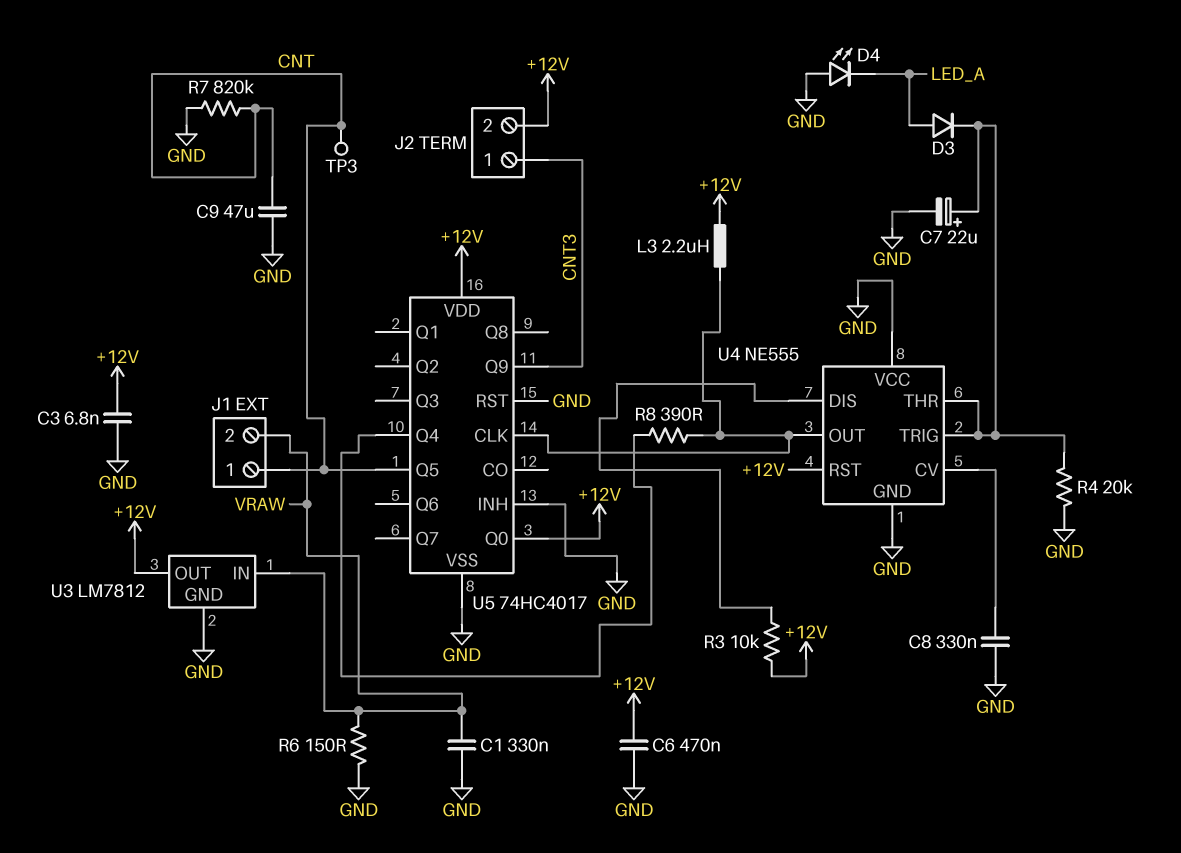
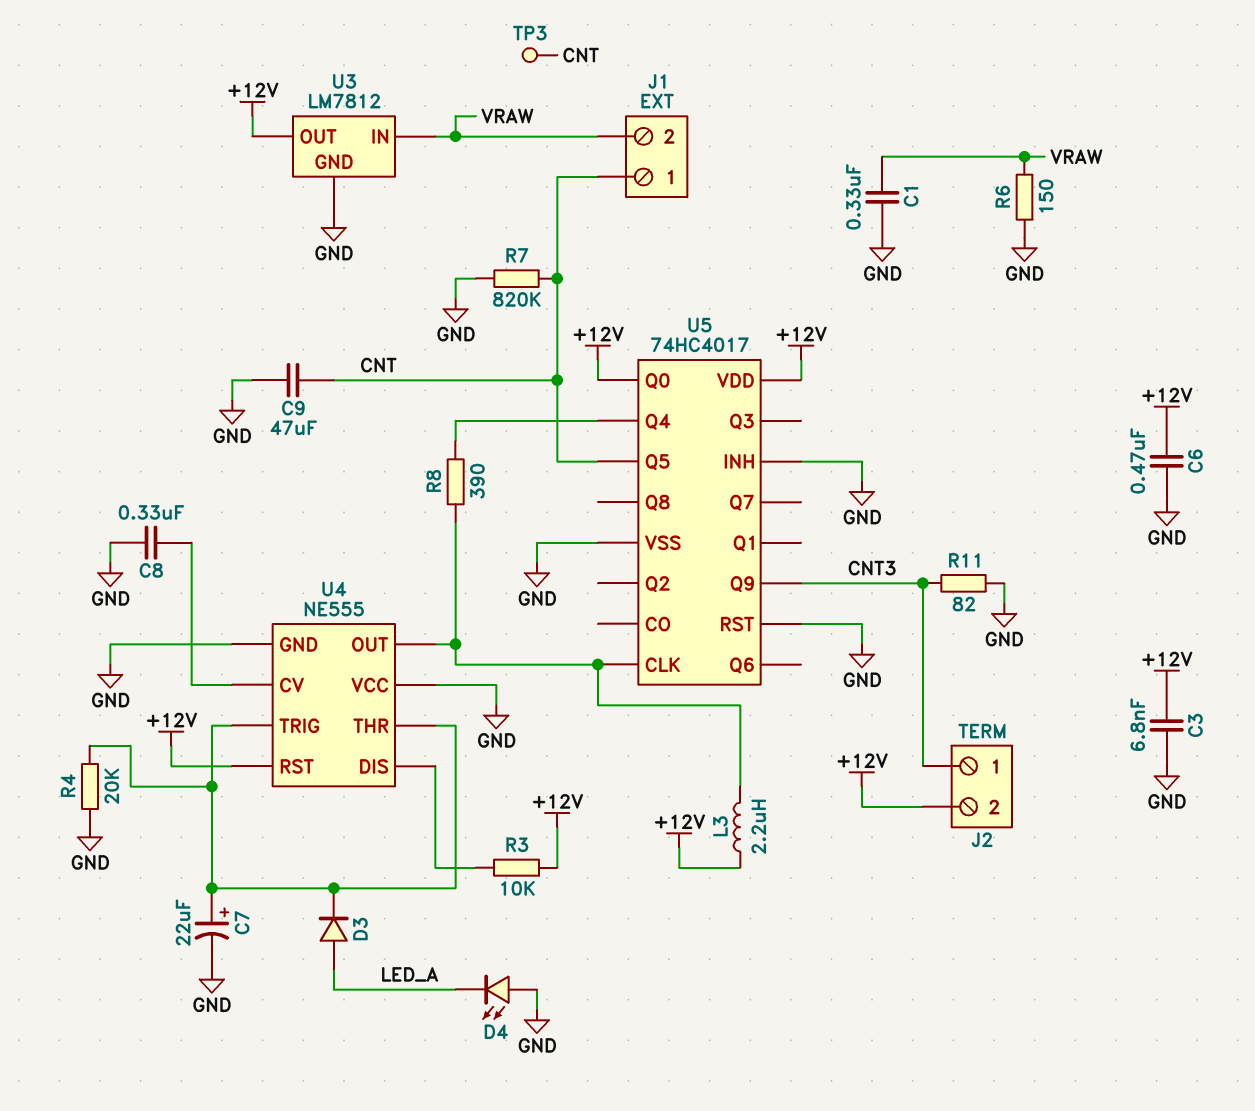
R11: none -> 82 (CNT3, GND)

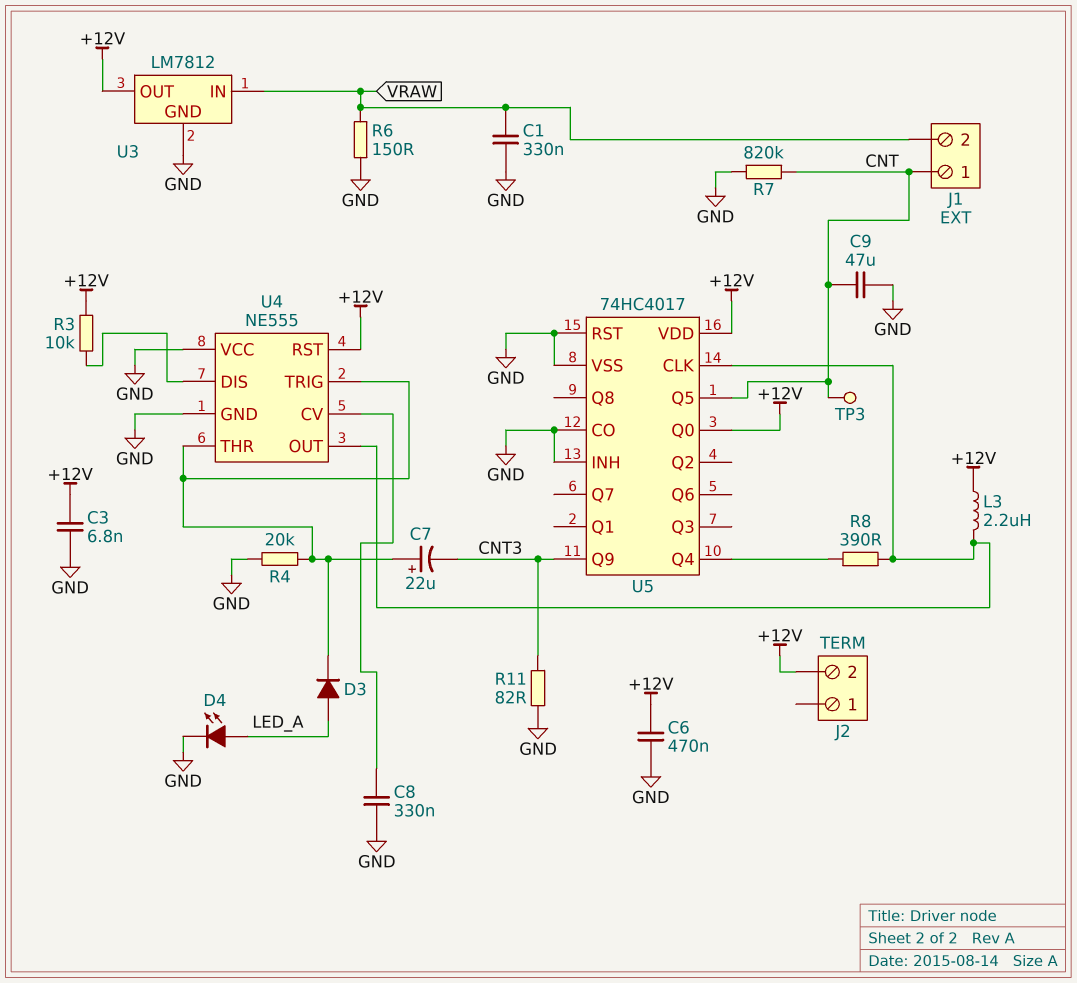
C7: 22uF (plus U4/THR, minus GND) -> 22uF (plus U4/THR, minus CNT3)
D4: LED (A GND, K LED_A) -> LED (A LED_A, K GND)
J2 pin 1: CNT3 -> none
U5 pin CO: none -> GND

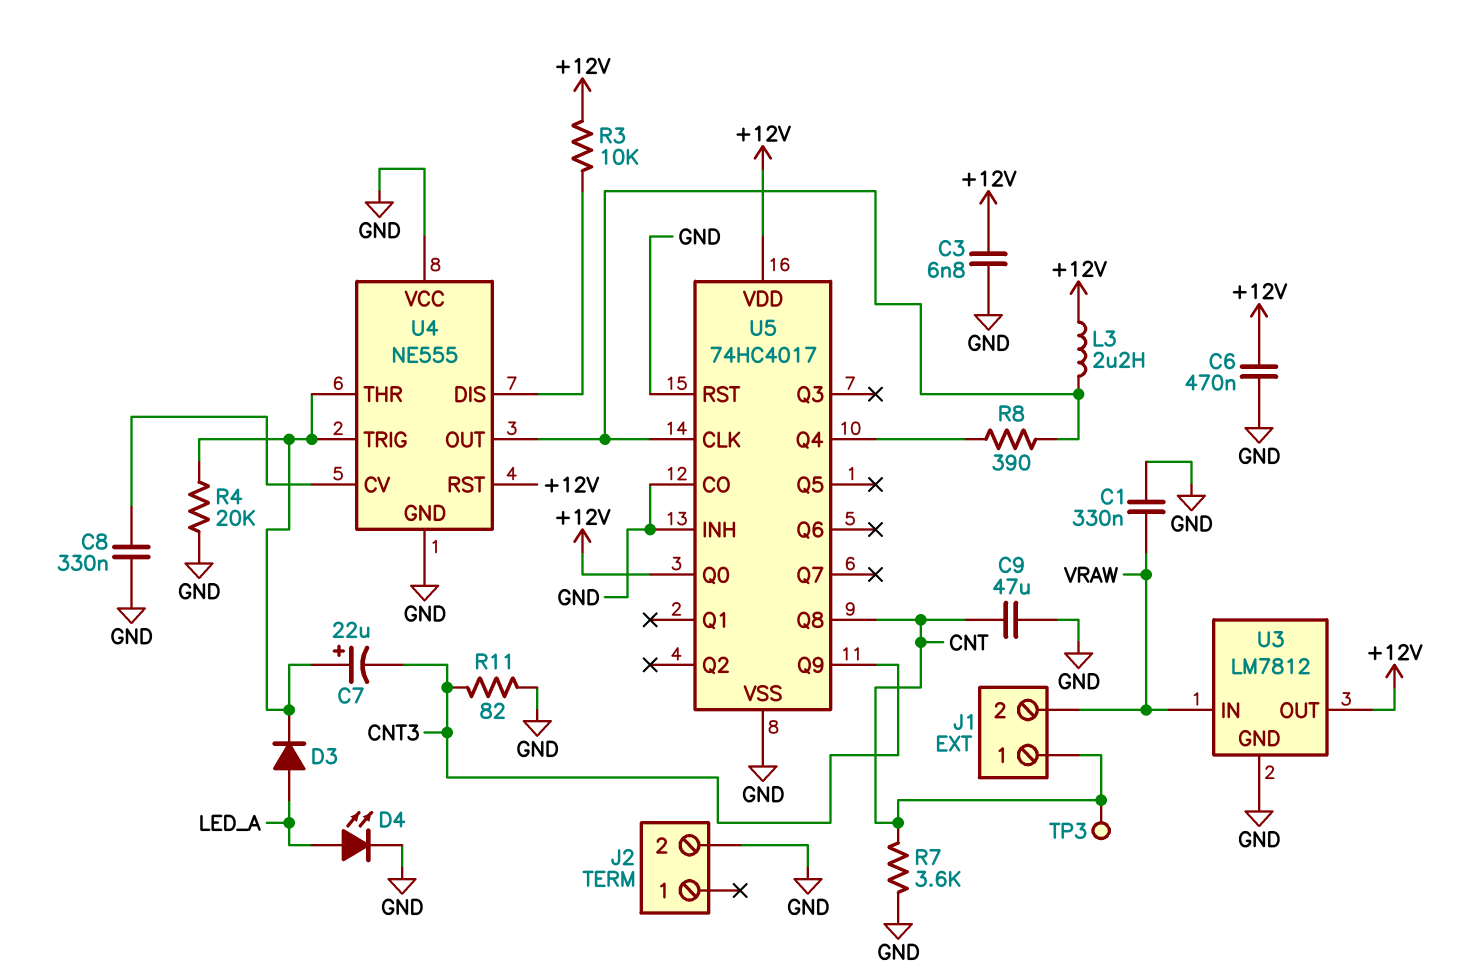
J2 pin 2: +12V -> GND
R6: 150 (GND, VRAW) -> none
R7: 820k (CNT, GND) -> 3.6k (CNT, GND)
U5 pin Q5: CNT -> none
U5 pin Q8: none -> CNT

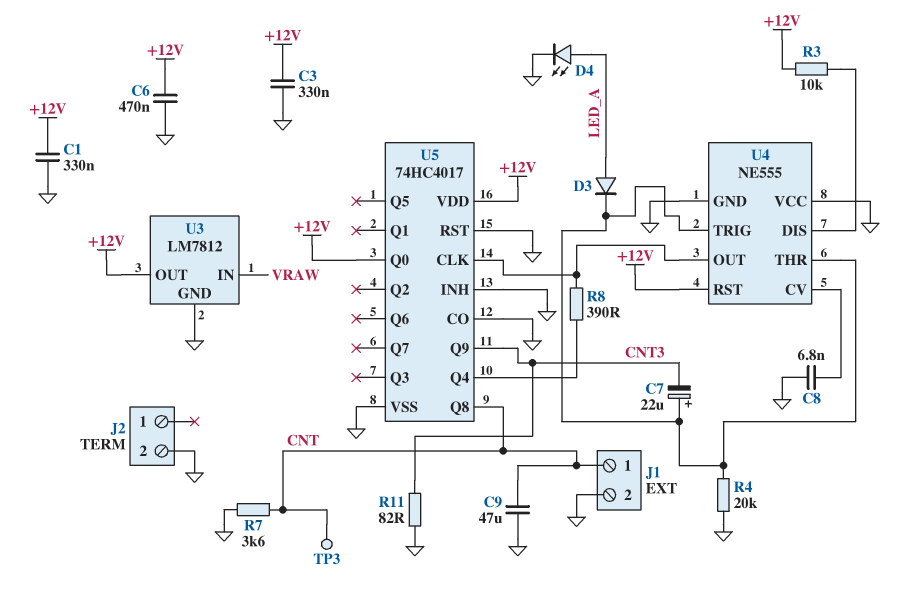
C1: 330nF (GND, VRAW) -> 330nF (+12V, GND)
C3: 6.8nF (+12V, GND) -> 330nF (+12V, GND)
C8: 330nF (GND, U4/CV) -> 6.8nF (GND, U4/CV)
J1 pin 2: VRAW -> GND
L3: 2.2uH (+12V, U4/OUT) -> none

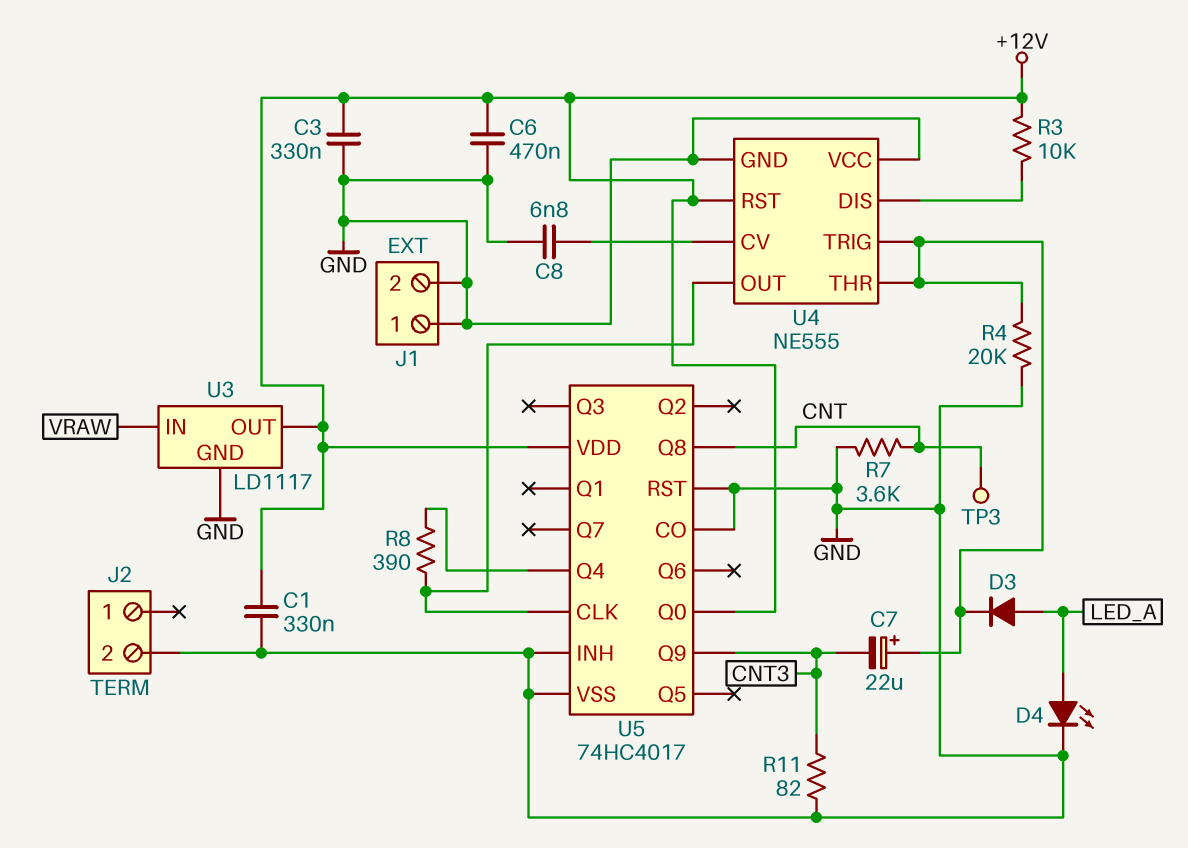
C9: 47uF (CNT, GND) -> none
J1 pin 1: CNT -> GND
U3: LM7812 -> LD1117

